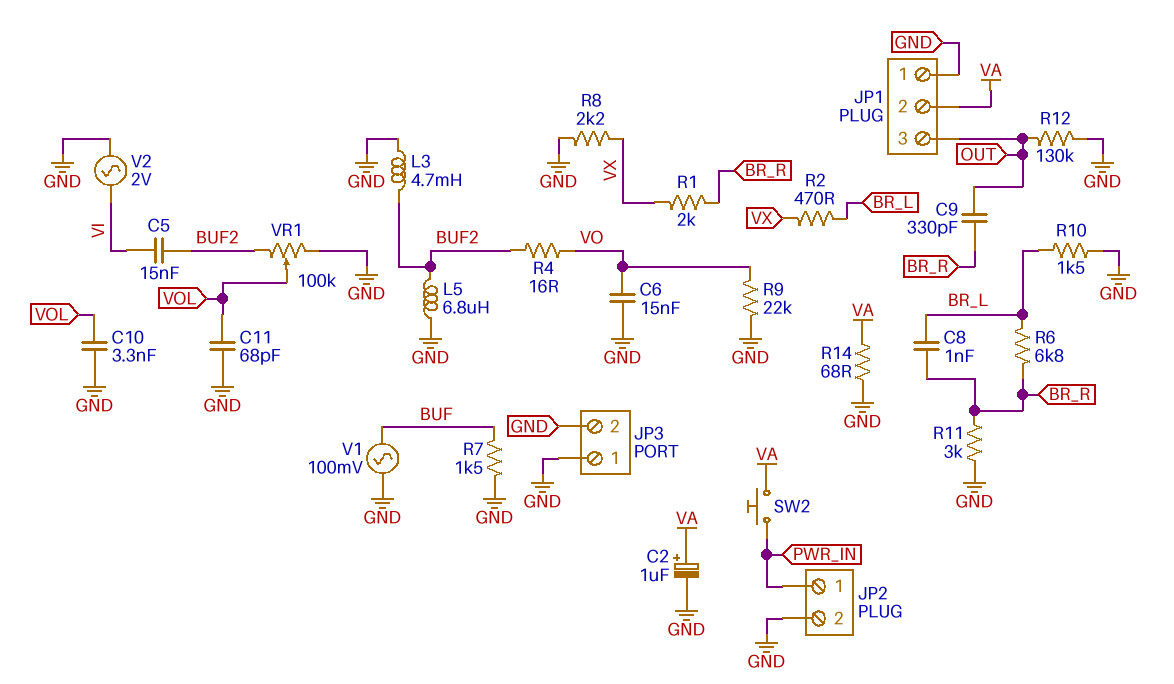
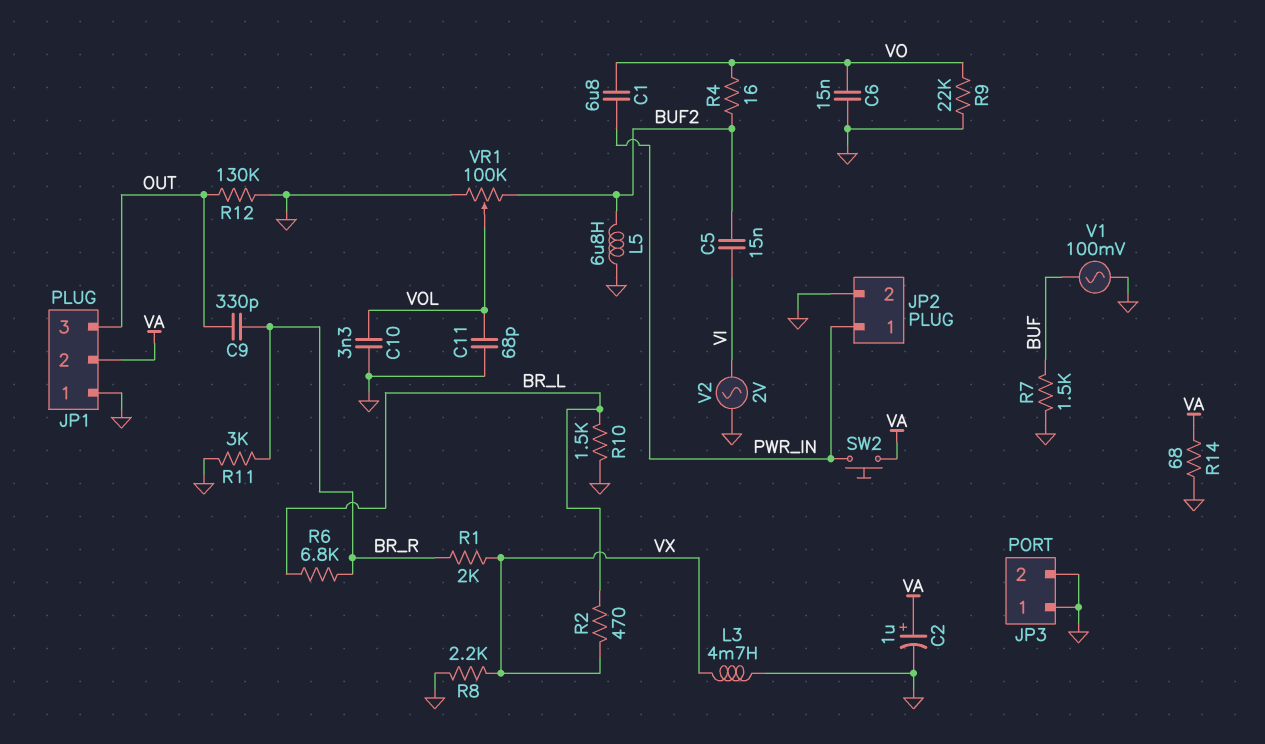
C1: none -> 6.8uF (PWR_IN, VO)
C8: 1nF (BR_L, BR_R) -> none
L3: 4.7mH (BUF2, GND) -> 4.7mH (GND, VX)

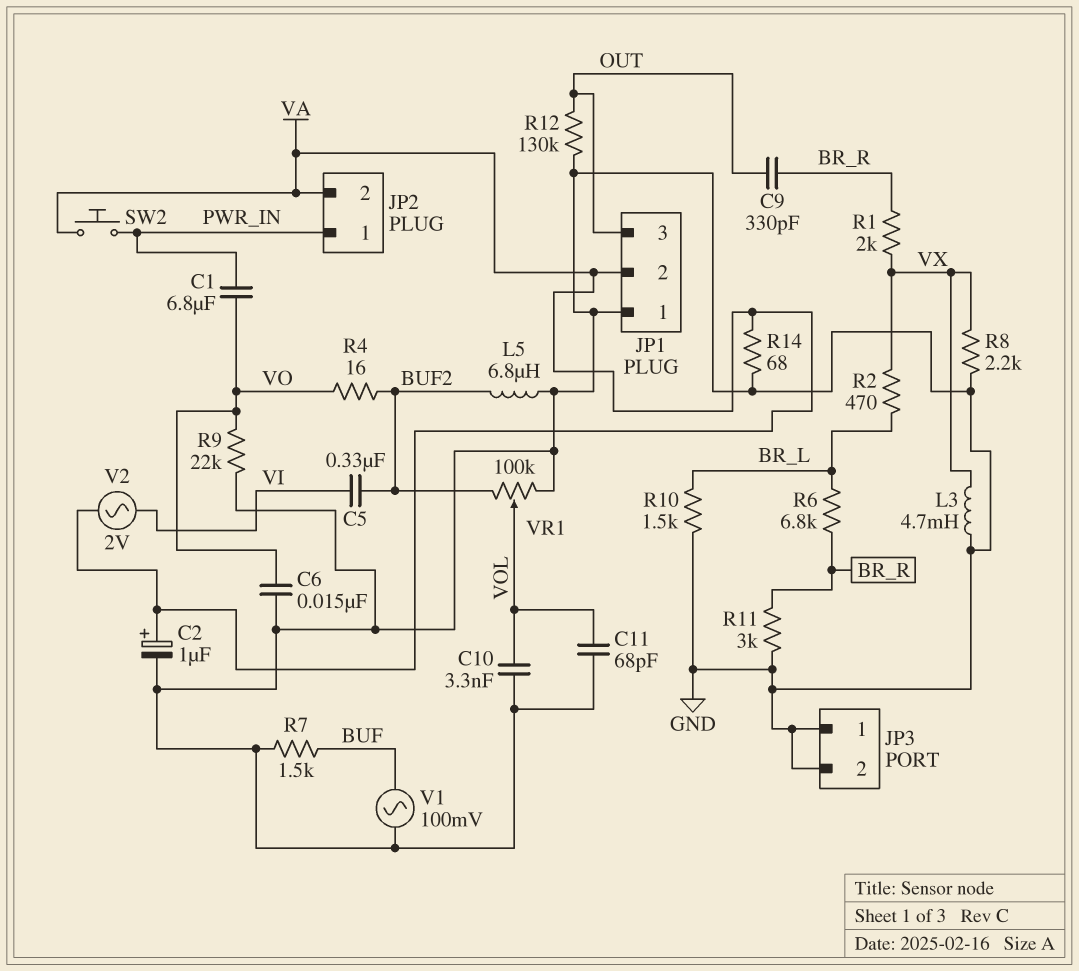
C5: 15nF (BUF2, VI) -> 330nF (BUF2, VI)
JP2 pin 2: GND -> VA
V2: AC 2V (GND, VI) -> AC 2V (VA, VI)

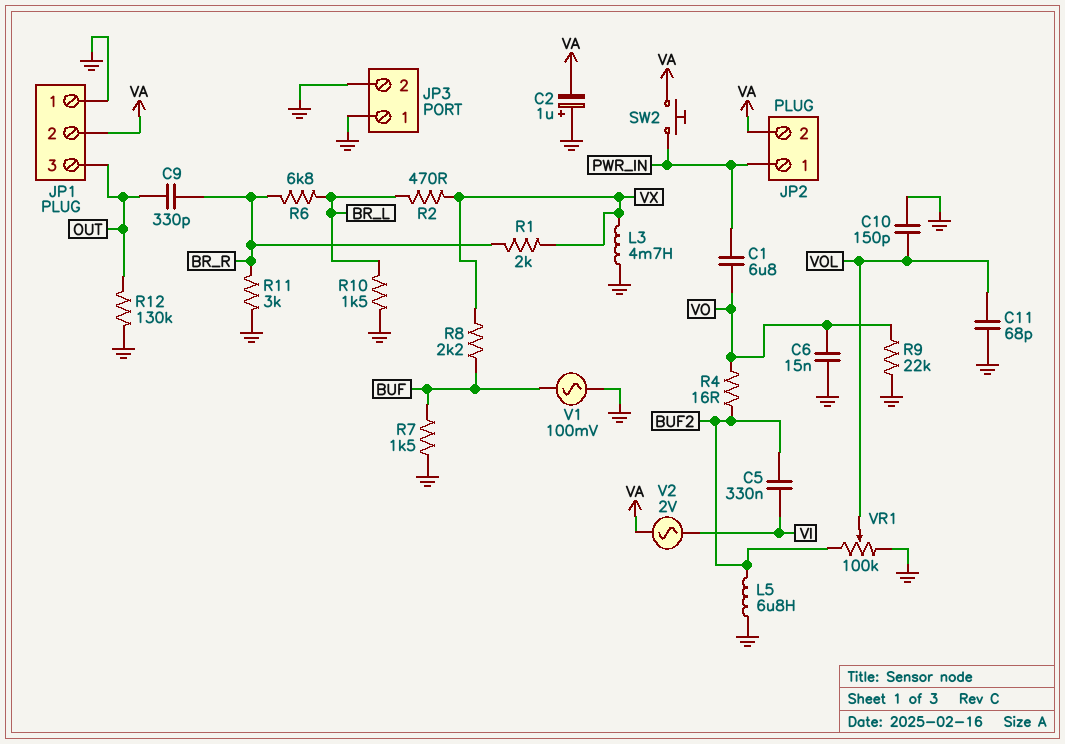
C2: 1uF (plus VA, minus GND) -> 1uF (plus GND, minus VA)
C10: 3.3nF (GND, VOL) -> 150pF (GND, VOL)
R8: 2.2k (GND, VX) -> 2.2k (BUF, VX)
R14: 68 (GND, VA) -> none

